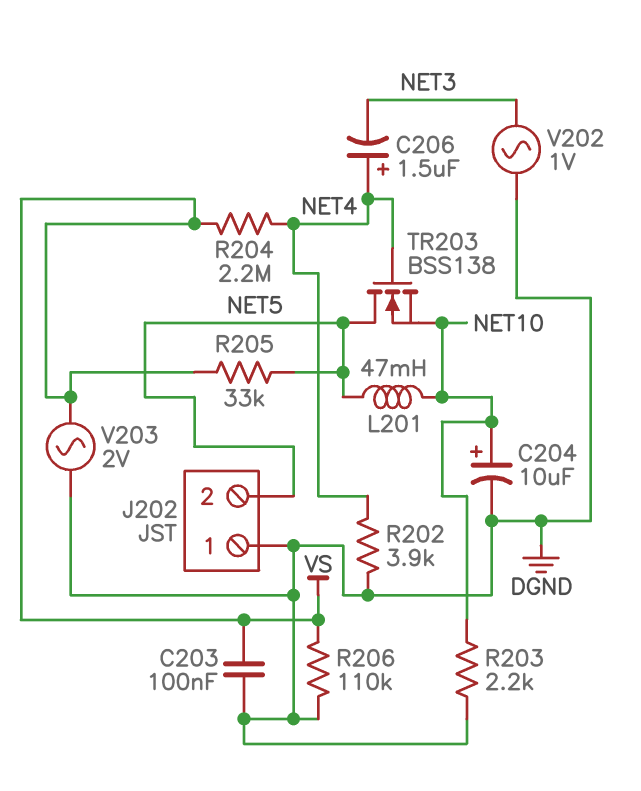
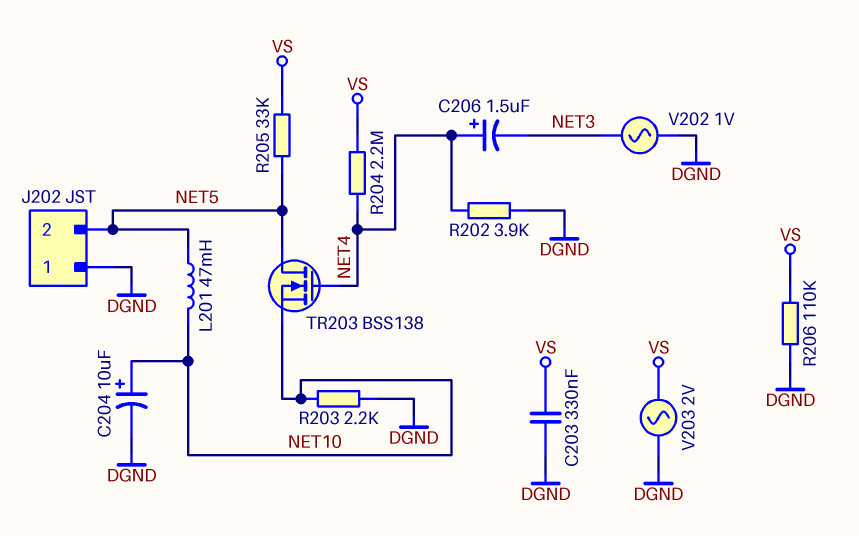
C203: 100nF (DGND, VS) -> 330nF (DGND, VS)

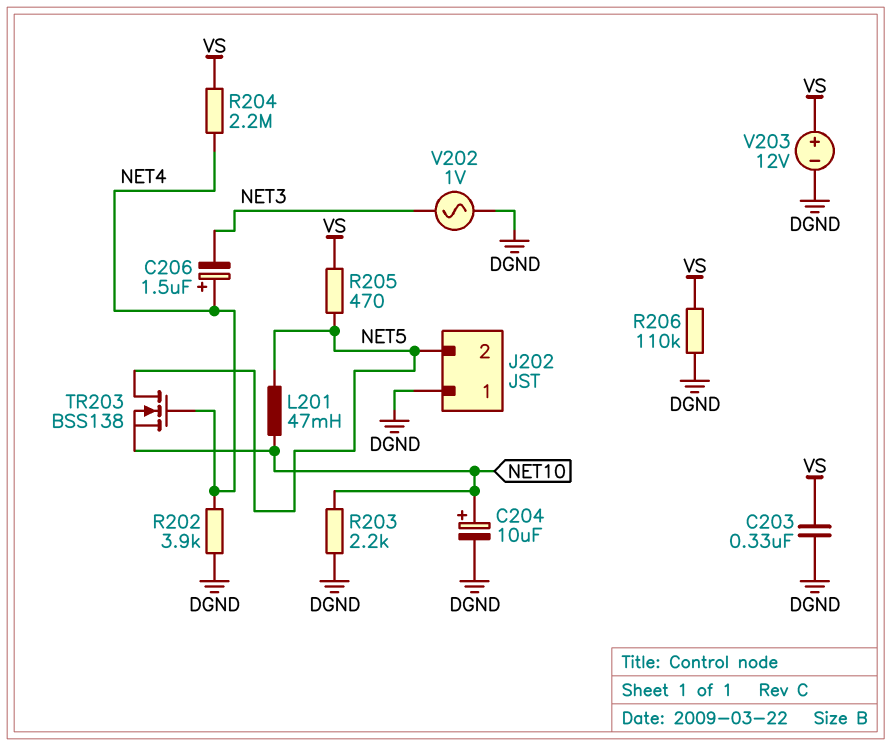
R205: 33k (NET5, VS) -> 470 (NET5, VS)
V203: AC 2V (DGND, VS) -> 12V (plus VS, minus DGND)

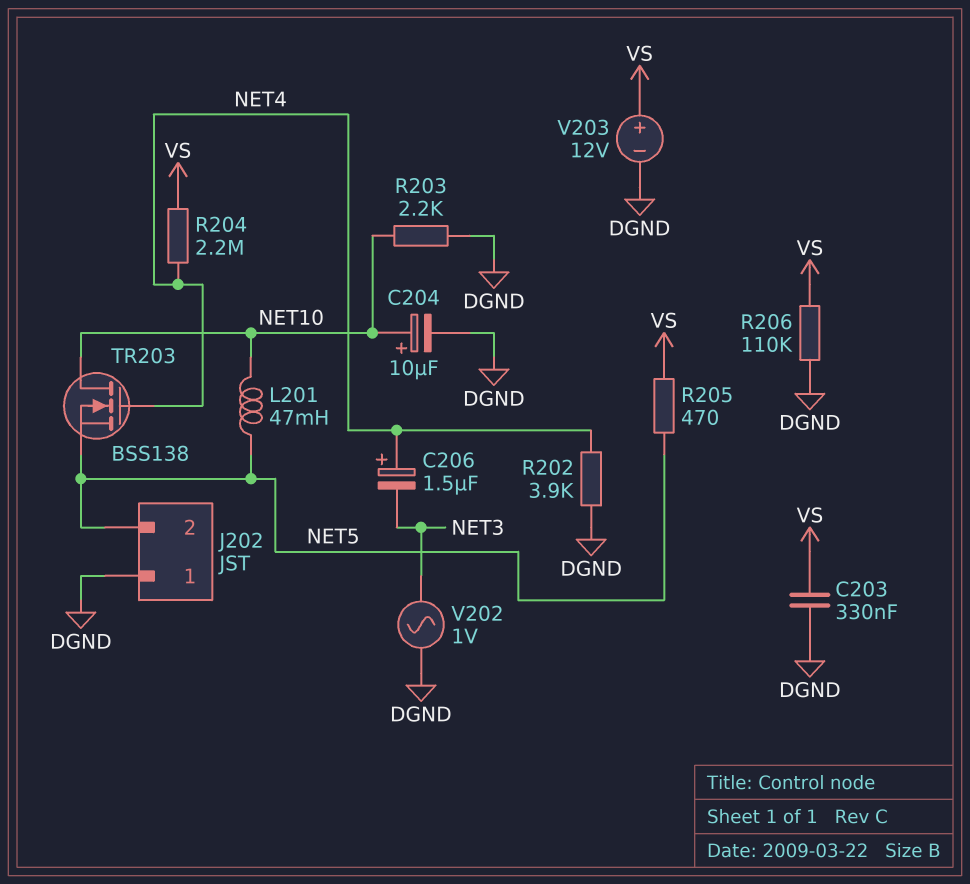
TR203: NMOS BSS138 (G NET4, D NET5, S NET10) -> NMOS BSS138 (G NET4, D NET10, S NET5)

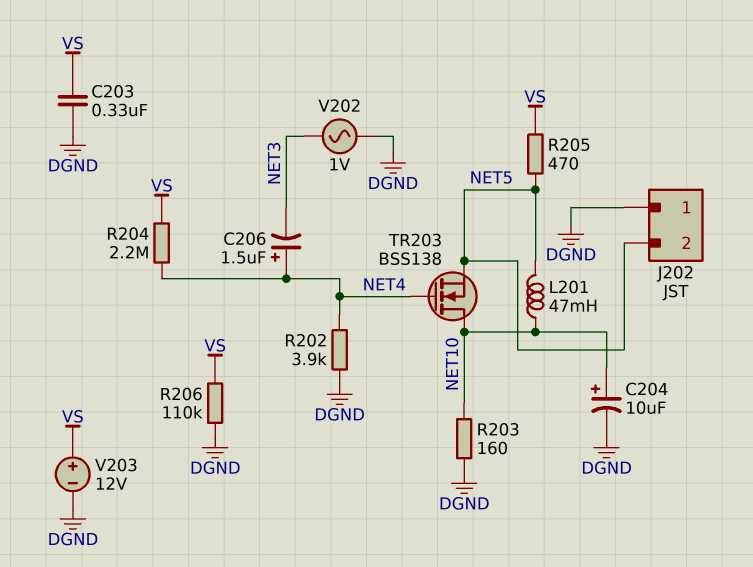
R203: 2.2k (DGND, NET10) -> 160 (DGND, NET10)

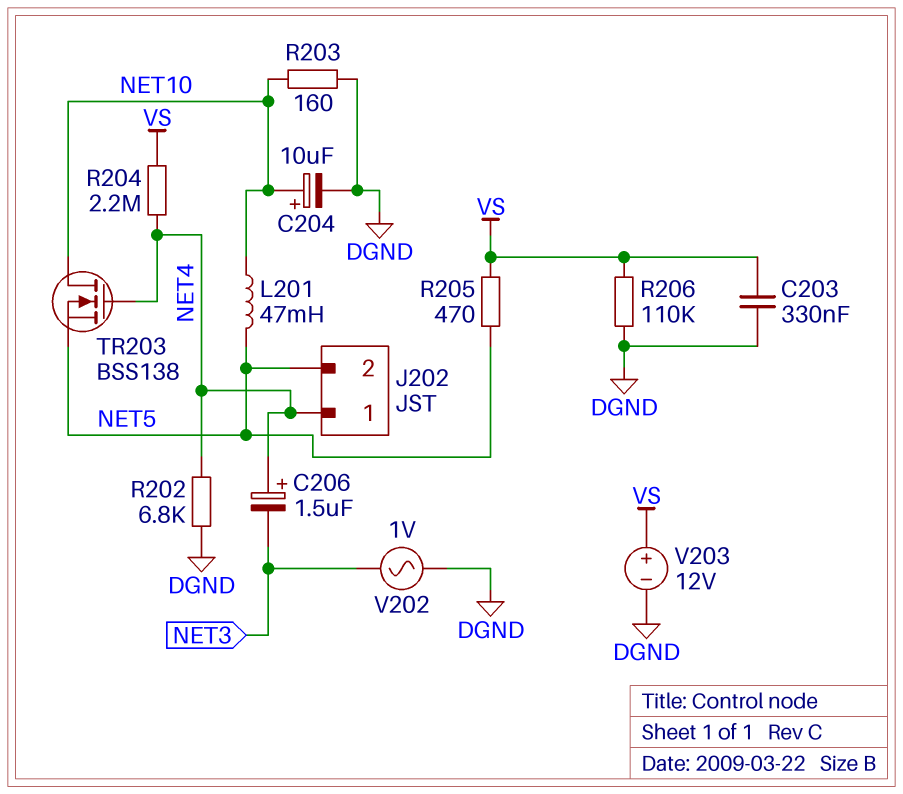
J202 pin 1: DGND -> NET4
R202: 3.9k (DGND, NET4) -> 6.8k (DGND, NET4)

